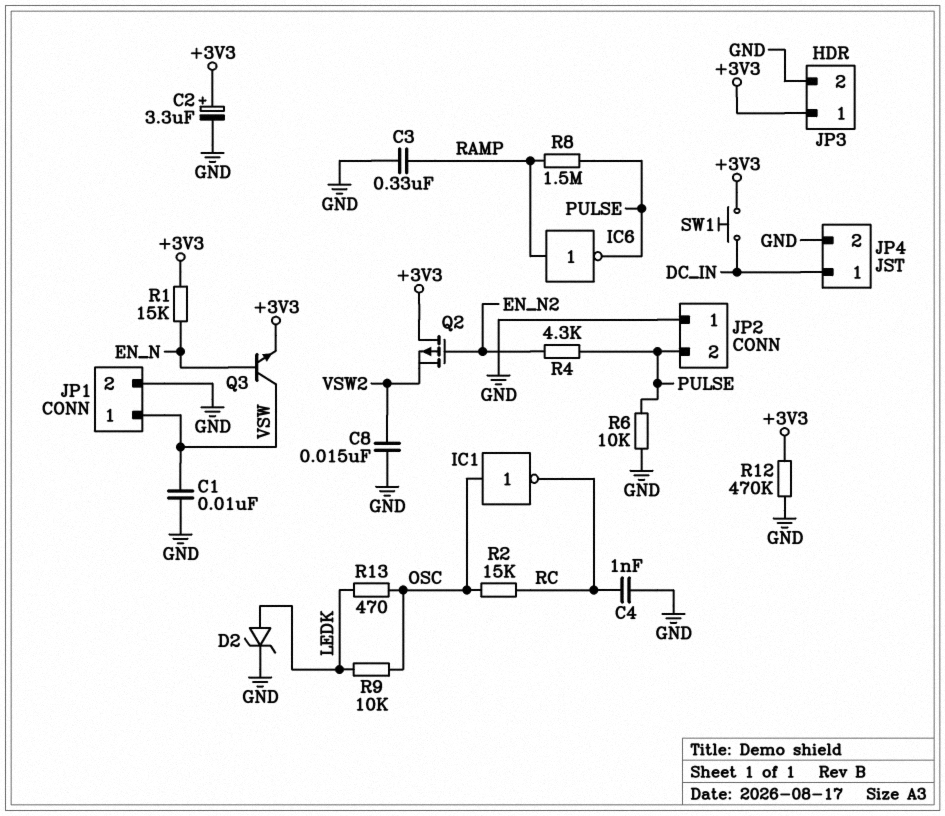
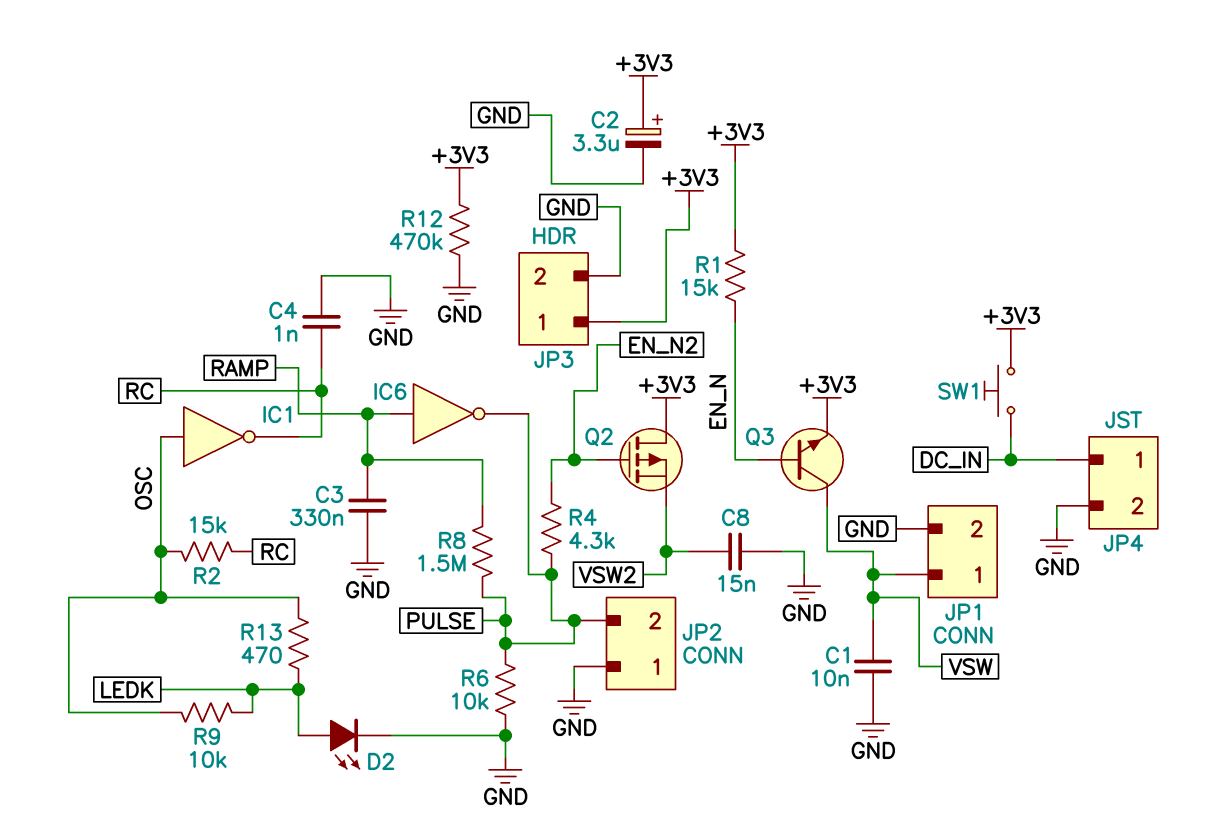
D2: zener (A LEDK, K GND) -> LED (A LEDK, K GND)

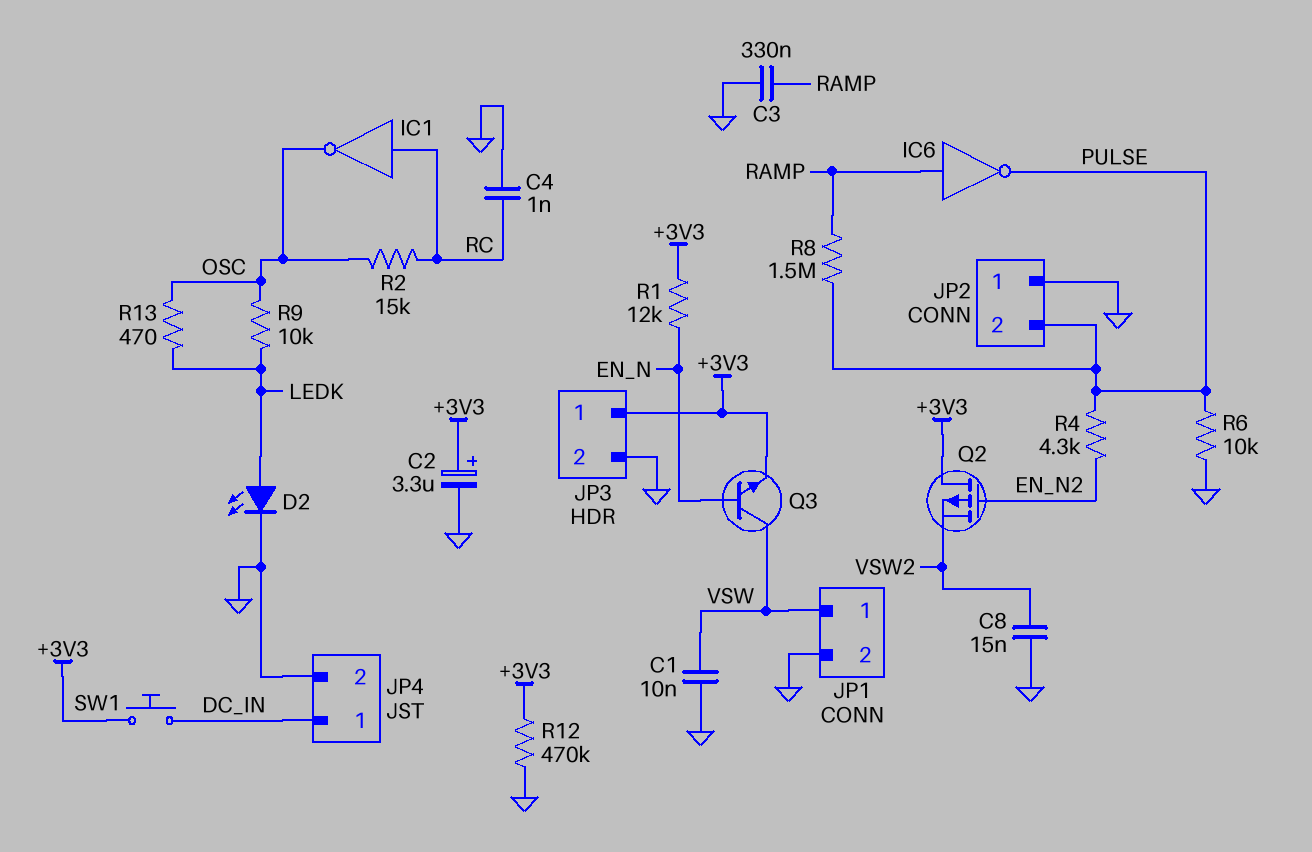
IC1: NOT (in OSC, out RC) -> NOT (in RC, out OSC)
R1: 15k (+3V3, EN_N) -> 12k (+3V3, EN_N)

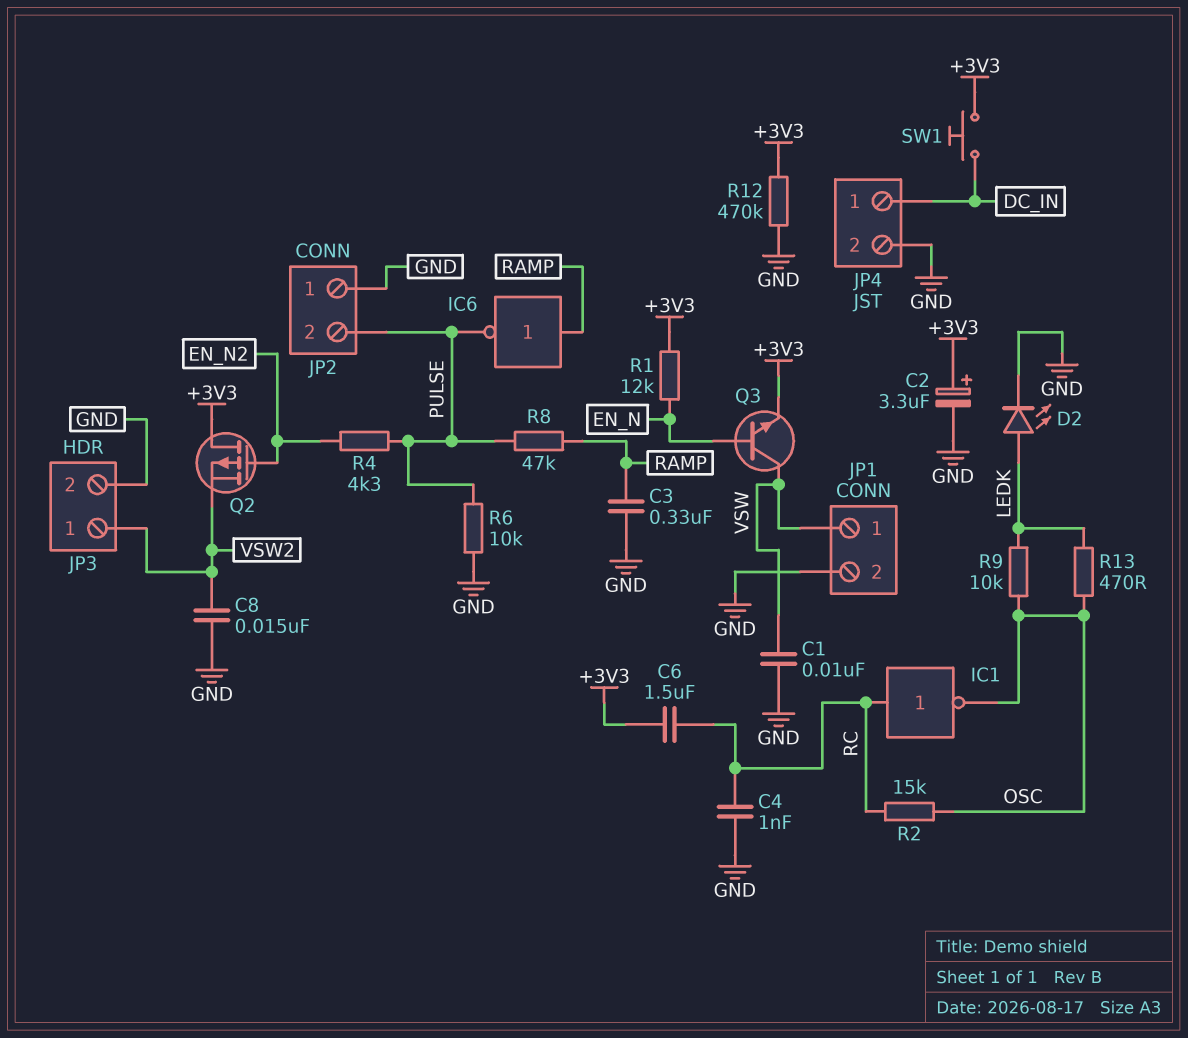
C6: none -> 1.5uF (+3V3, RC)
JP3 pin 1: +3V3 -> VSW2
R8: 1.5M (PULSE, RAMP) -> 47k (PULSE, RAMP)

